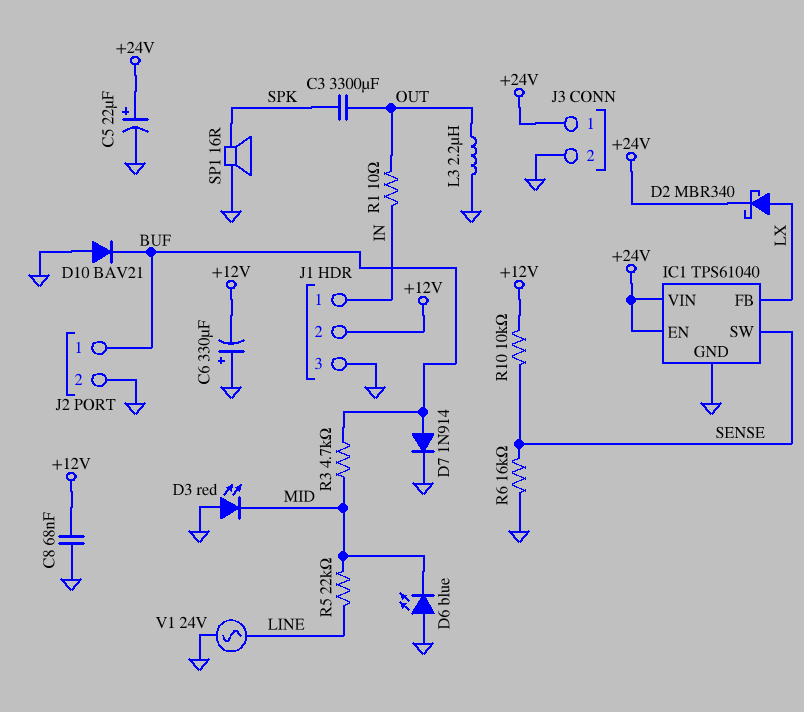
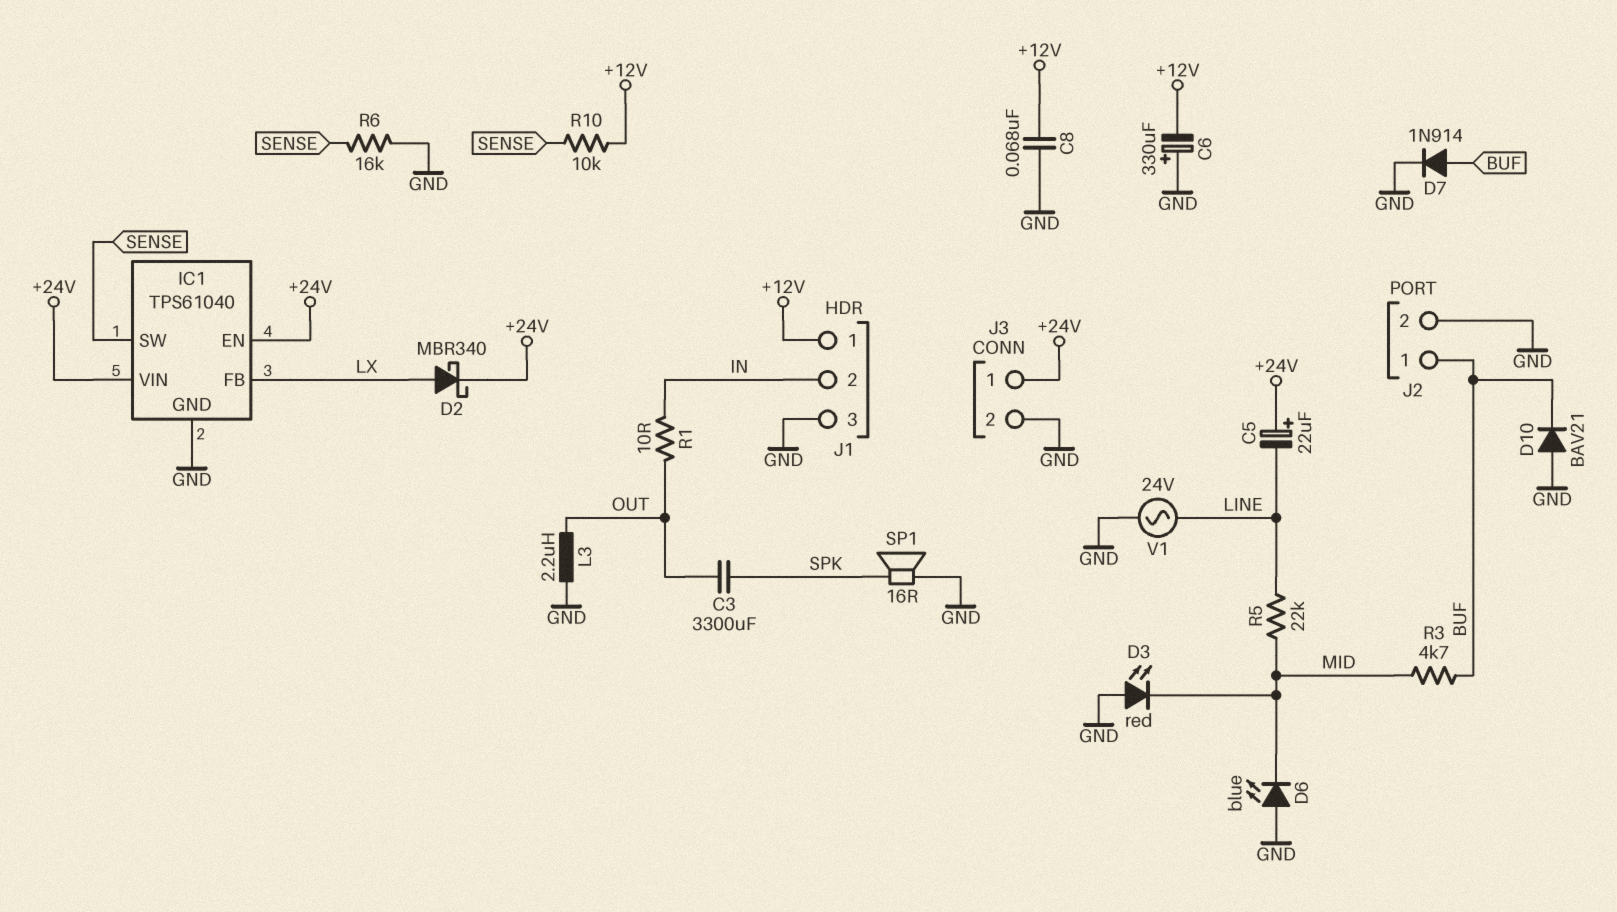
C5: 22uF (plus +24V, minus GND) -> 22uF (plus +24V, minus LINE)
J1 pin 1: IN -> +12V
J1 pin 2: +12V -> IN

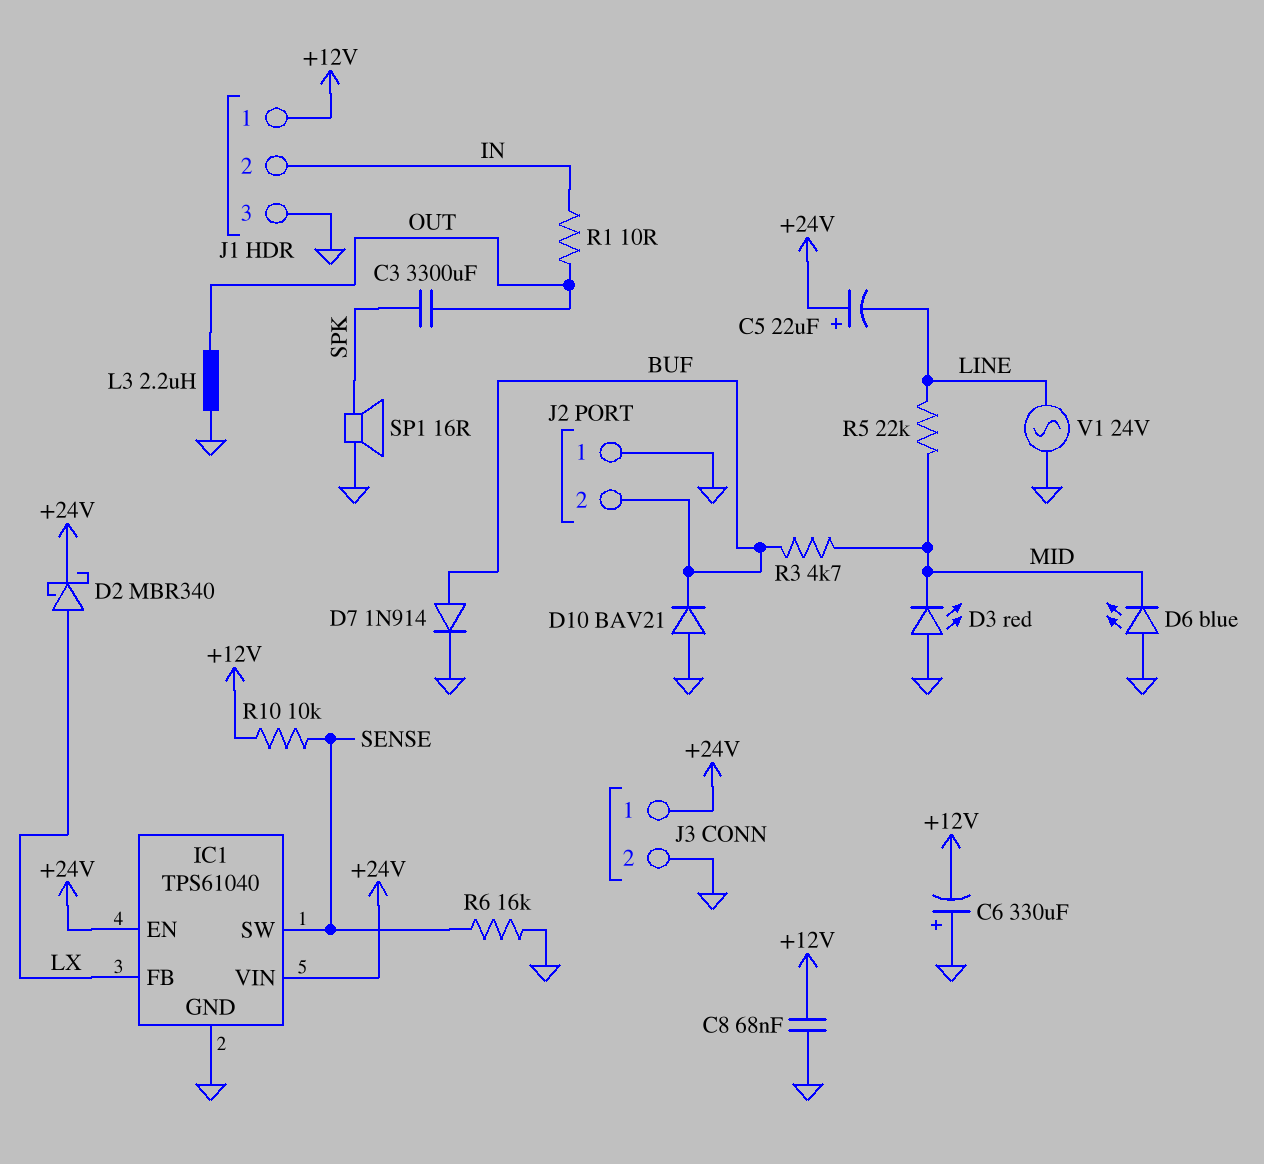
J2 pin 1: BUF -> GND
J2 pin 2: GND -> BUF

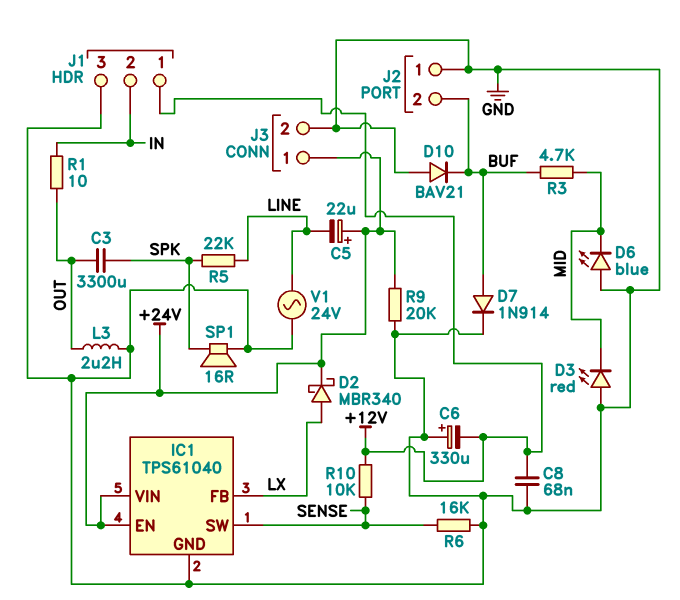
R5: 22k (LINE, MID) -> 22k (LINE, SPK)
R9: none -> 20k (+24V, GND)

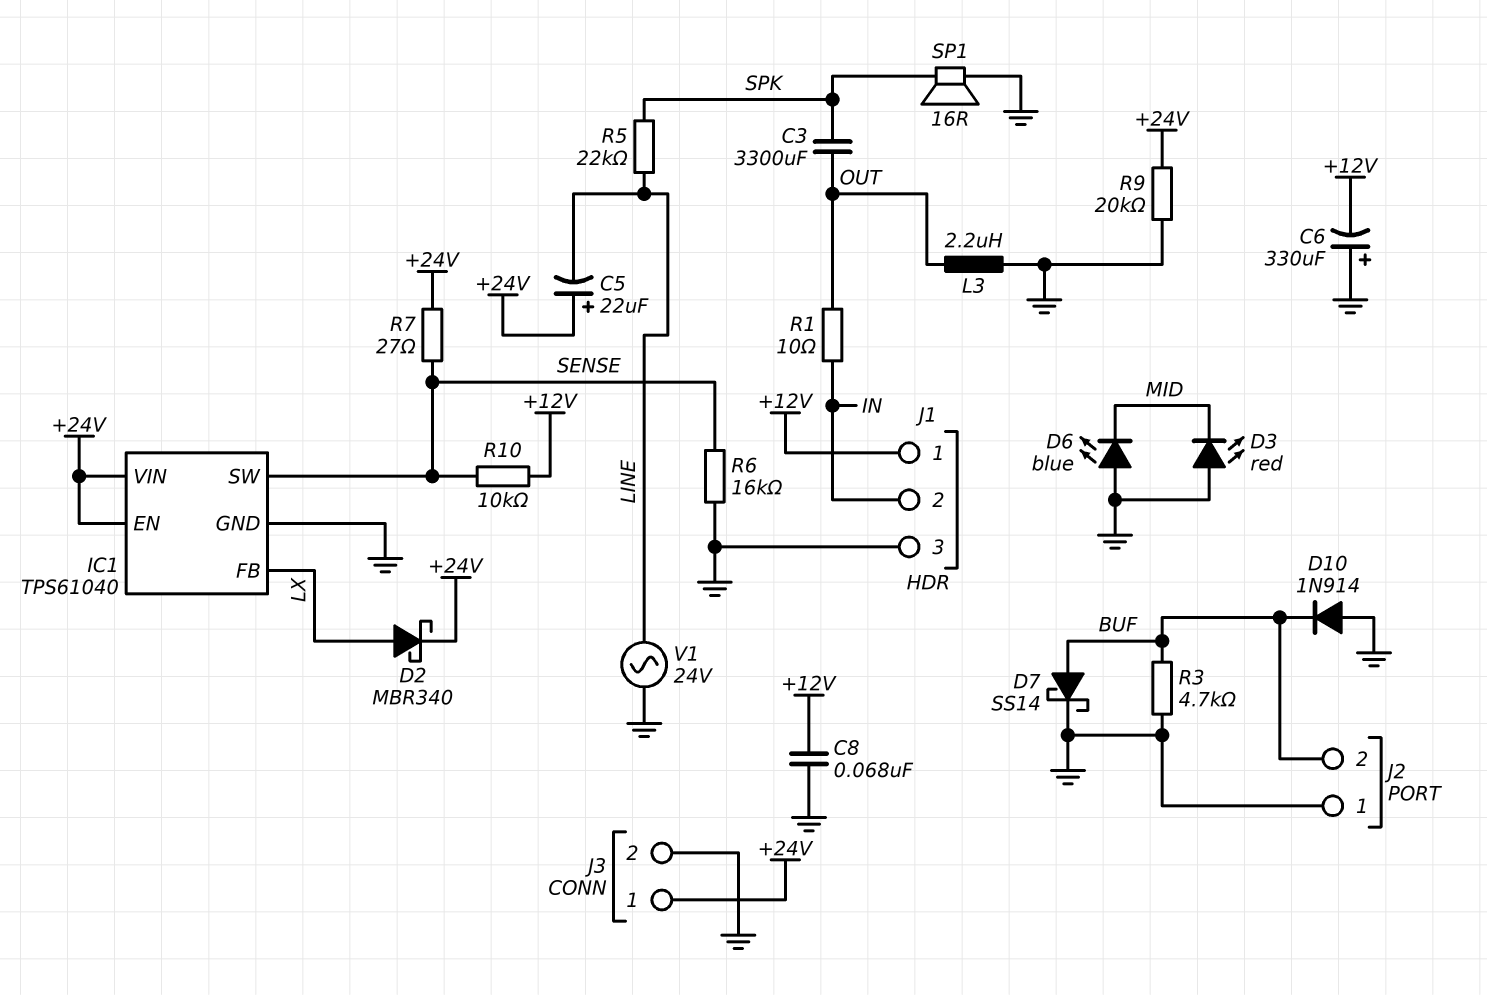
D7: diode 1N914 (A BUF, K GND) -> schottky SS14 (A BUF, K GND)
D10: diode BAV21 (A GND, K BUF) -> diode 1N914 (A GND, K BUF)
R3: 4.7k (BUF, MID) -> 4.7k (BUF, GND)
R7: none -> 27 (+24V, SENSE)

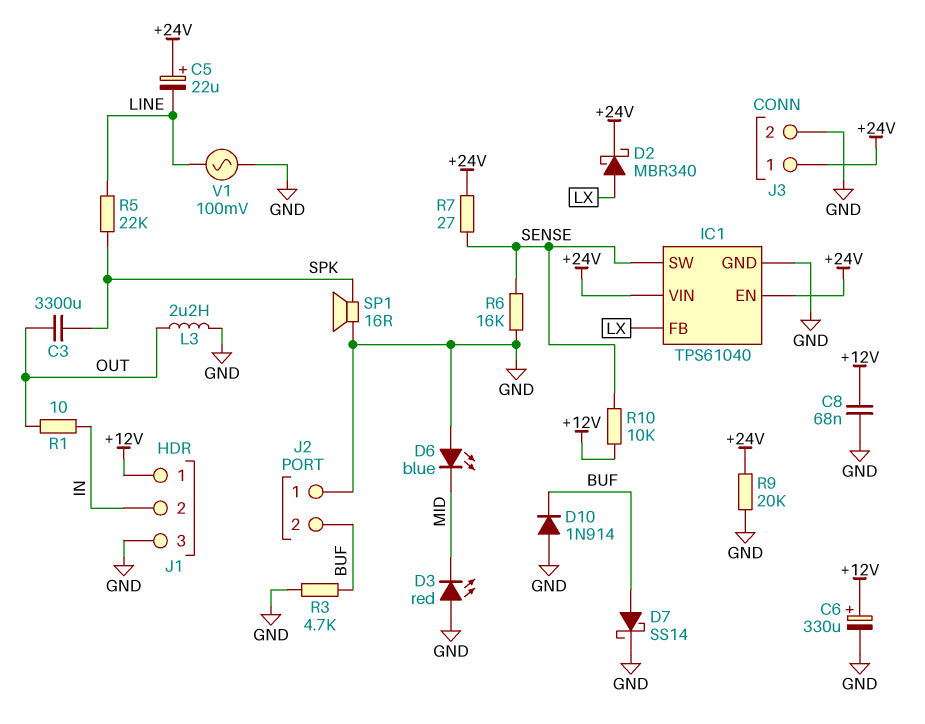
C6: 330uF (plus GND, minus +12V) -> 330uF (plus +12V, minus GND)
V1: AC 24V (GND, LINE) -> AC 100mV (GND, LINE)

